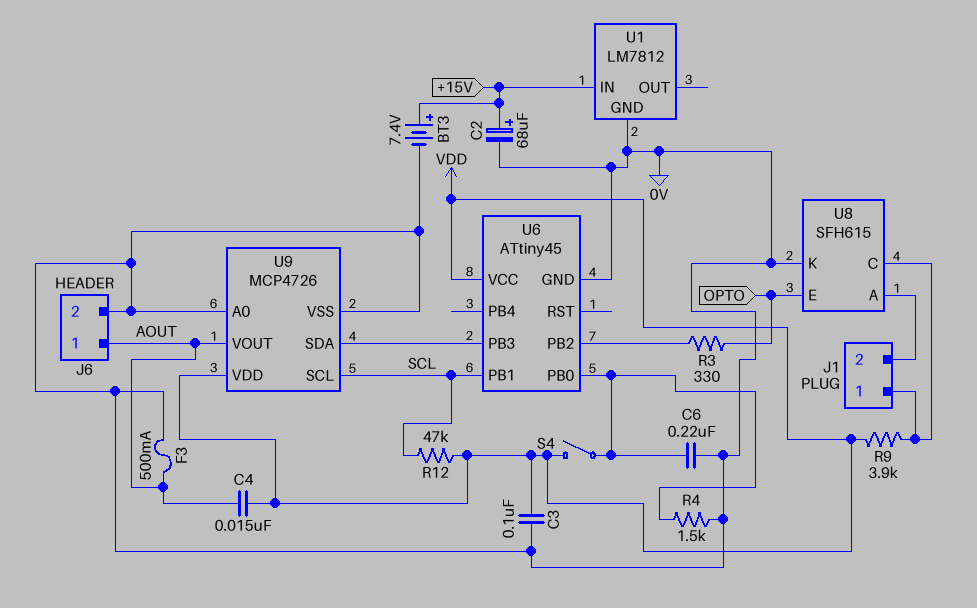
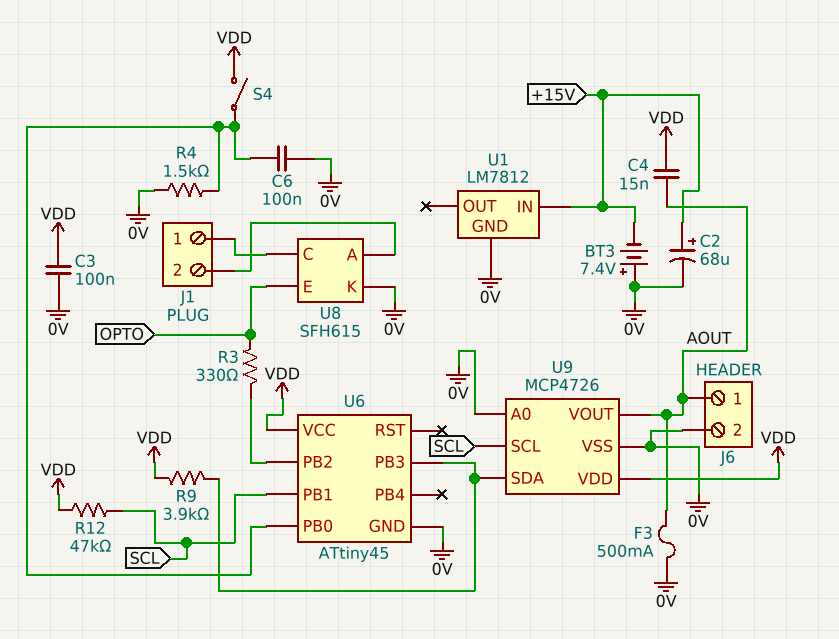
BT3: 7.4V (plus +15V, minus 0V) -> 7.4V (plus 0V, minus +15V)
C6: 220nF (0V, U6/PB0) -> 100nF (0V, U6/PB0)
R9: 3.9k (J1/1, VDD) -> 3.9k (U6/PB3, VDD)

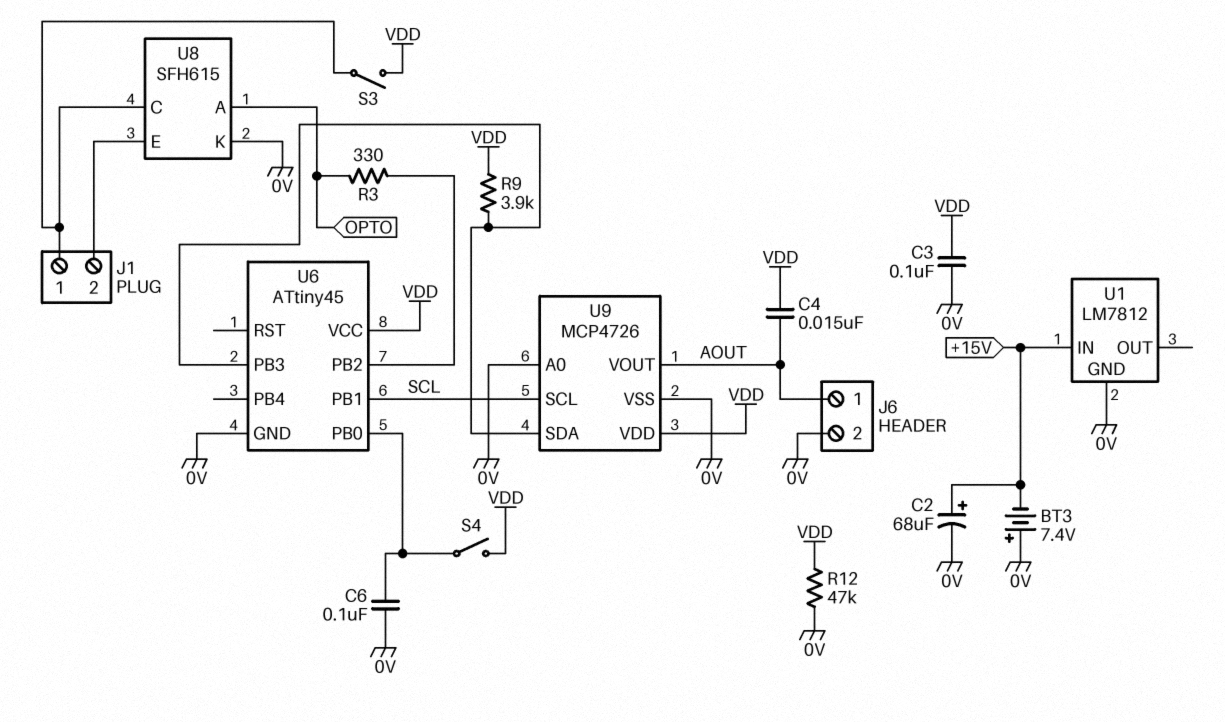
F3: 500mA (0V, AOUT) -> none
R4: 1.5k (0V, U6/PB0) -> none
R12: 47k (SCL, VDD) -> 47k (0V, VDD)
S3: none -> switch (J1/1, VDD)
U8 pin A: J1/2 -> OPTO
U8 pin E: OPTO -> J1/2

